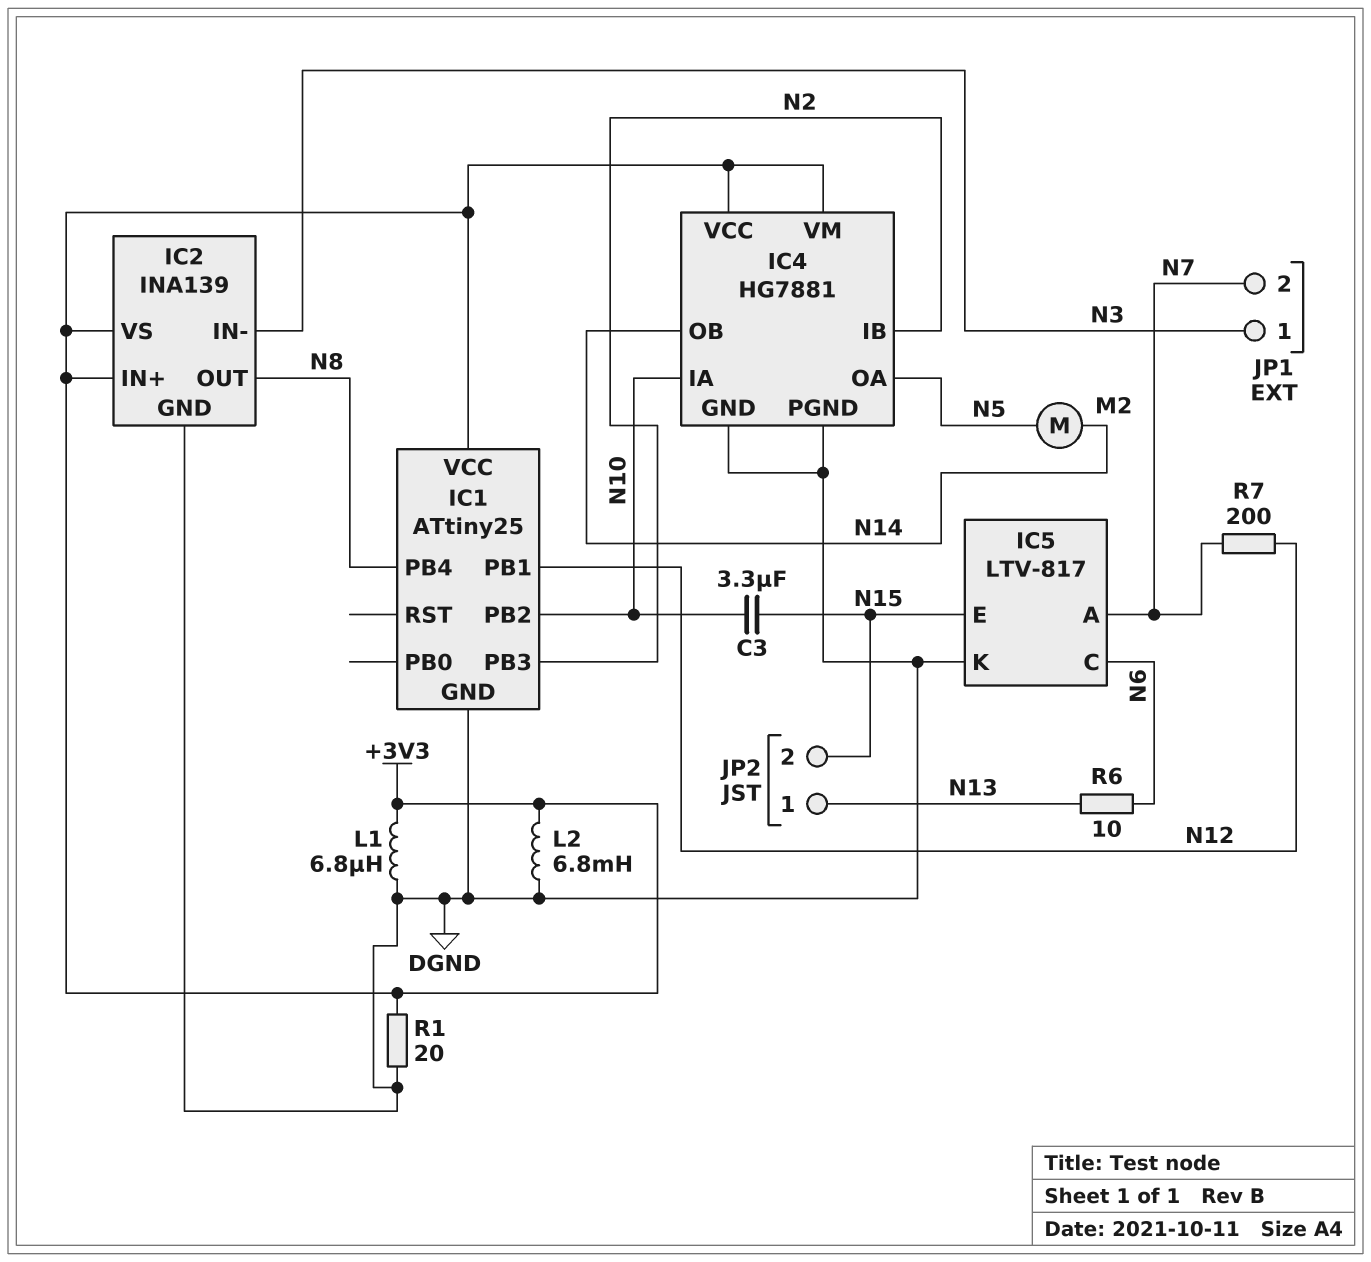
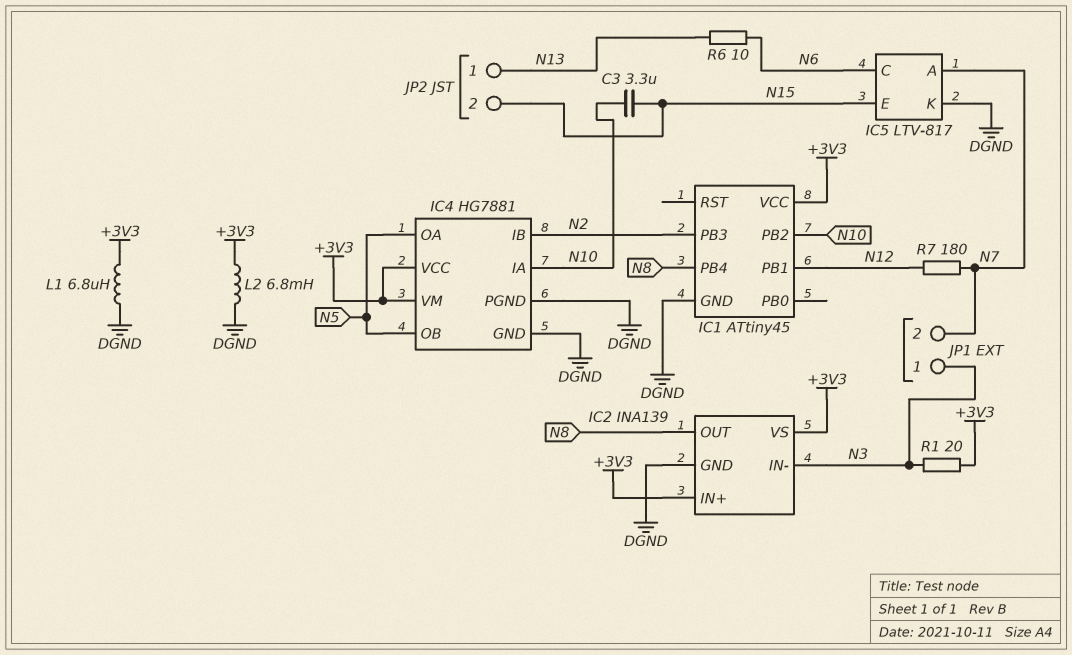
IC1: ATtiny25 -> ATtiny45
IC4 pin OB: N14 -> N5
M2: motor (N5, N14) -> none
R1: 20 (+3V3, DGND) -> 20 (+3V3, N3)
R7: 200 (N7, N12) -> 180 (N7, N12)

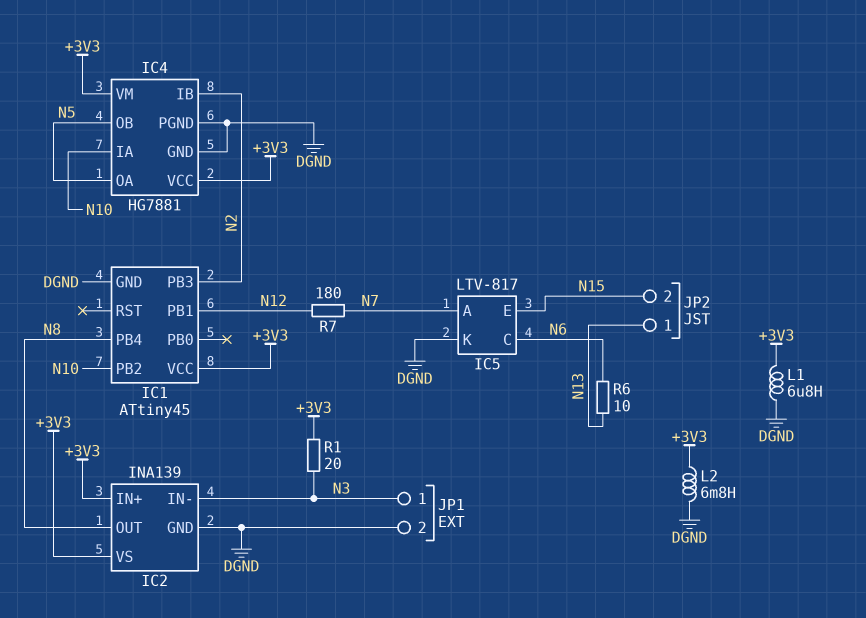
C3: 3.3uF (N10, N15) -> none
JP1 pin 2: N7 -> DGND

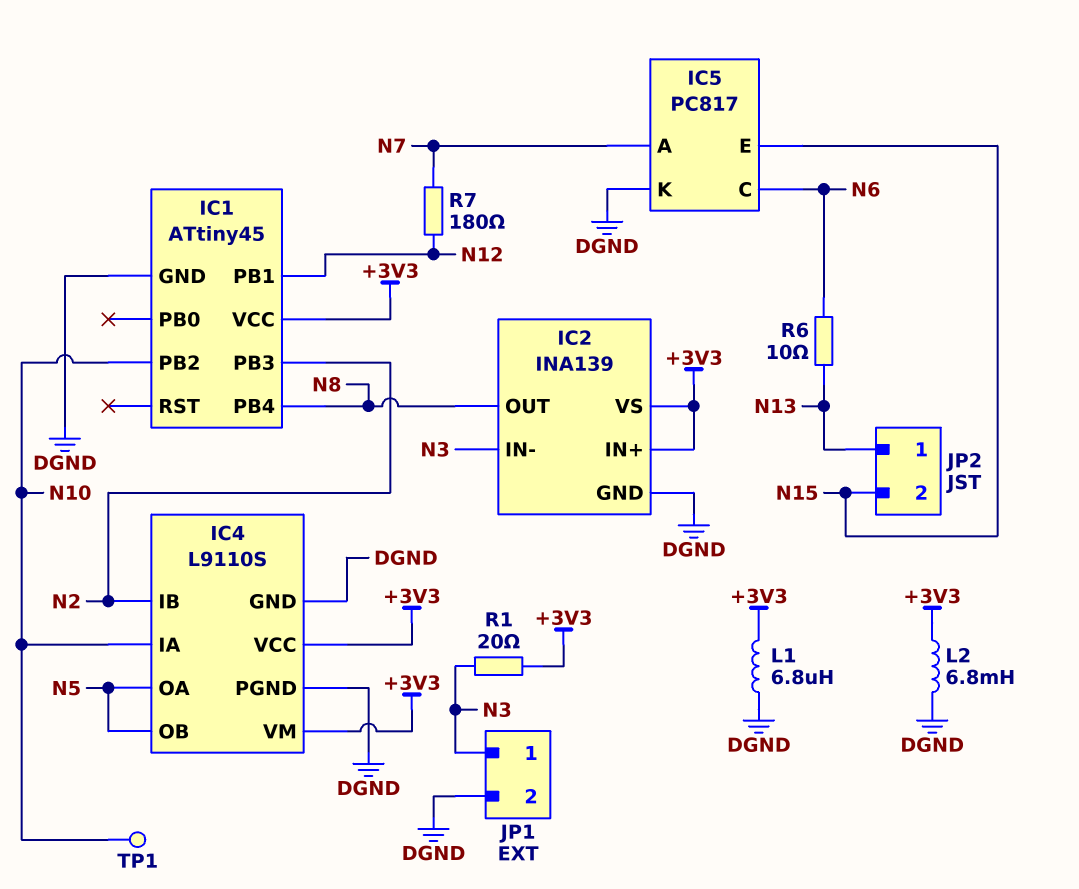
IC4: HG7881 -> L9110S
IC5: LTV-817 -> PC817
TP1: none -> test point (N10)

